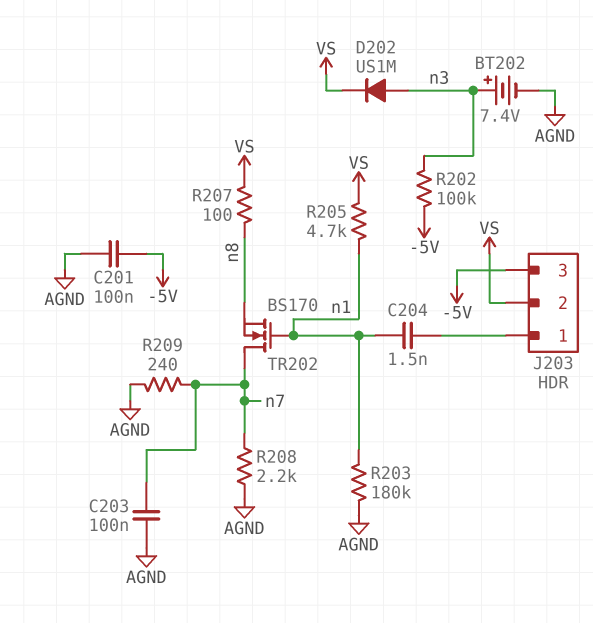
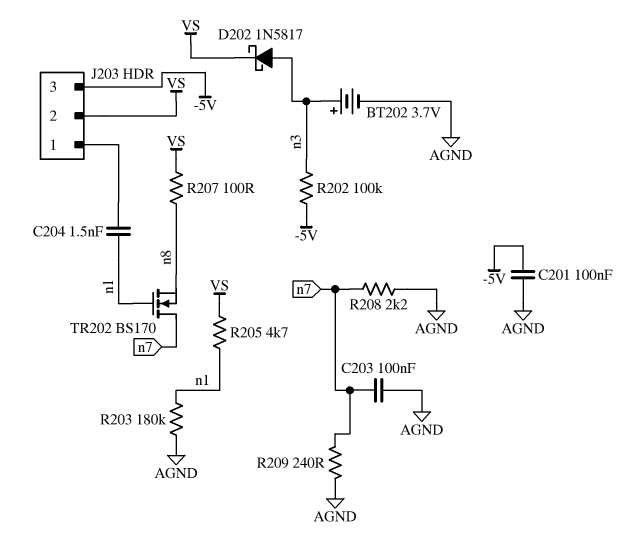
BT202: 7.4V (plus n3, minus AGND) -> 3.7V (plus n3, minus AGND)
D202: diode US1M (A n3, K VS) -> schottky 1N5817 (A n3, K VS)

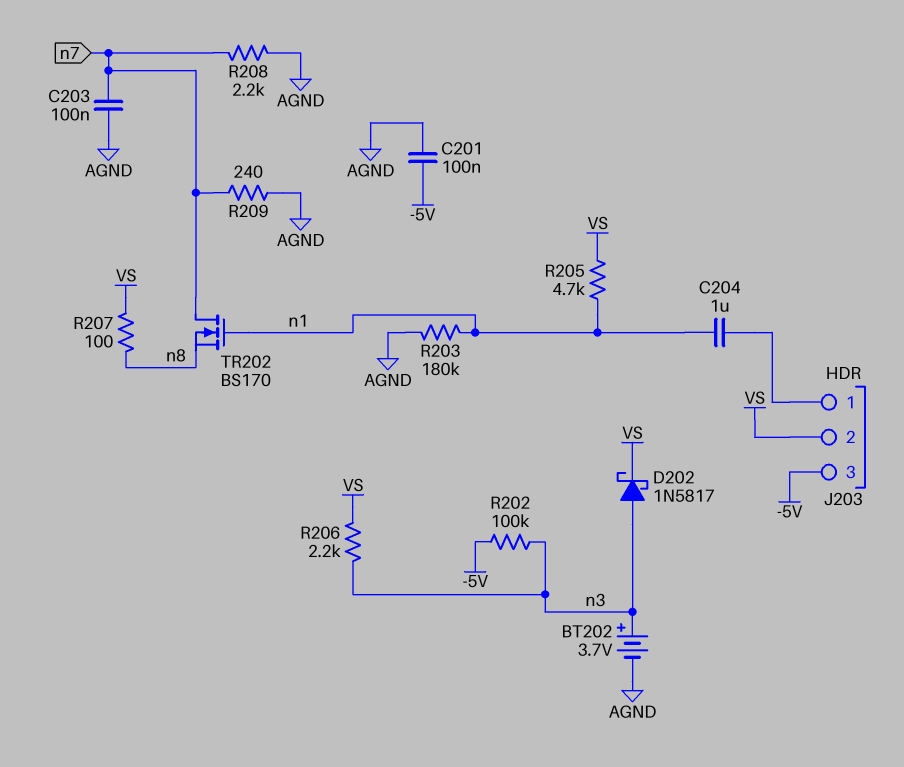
C204: 1.5nF (J203/1, n1) -> 1uF (J203/1, n1)
R206: none -> 2.2k (VS, n3)

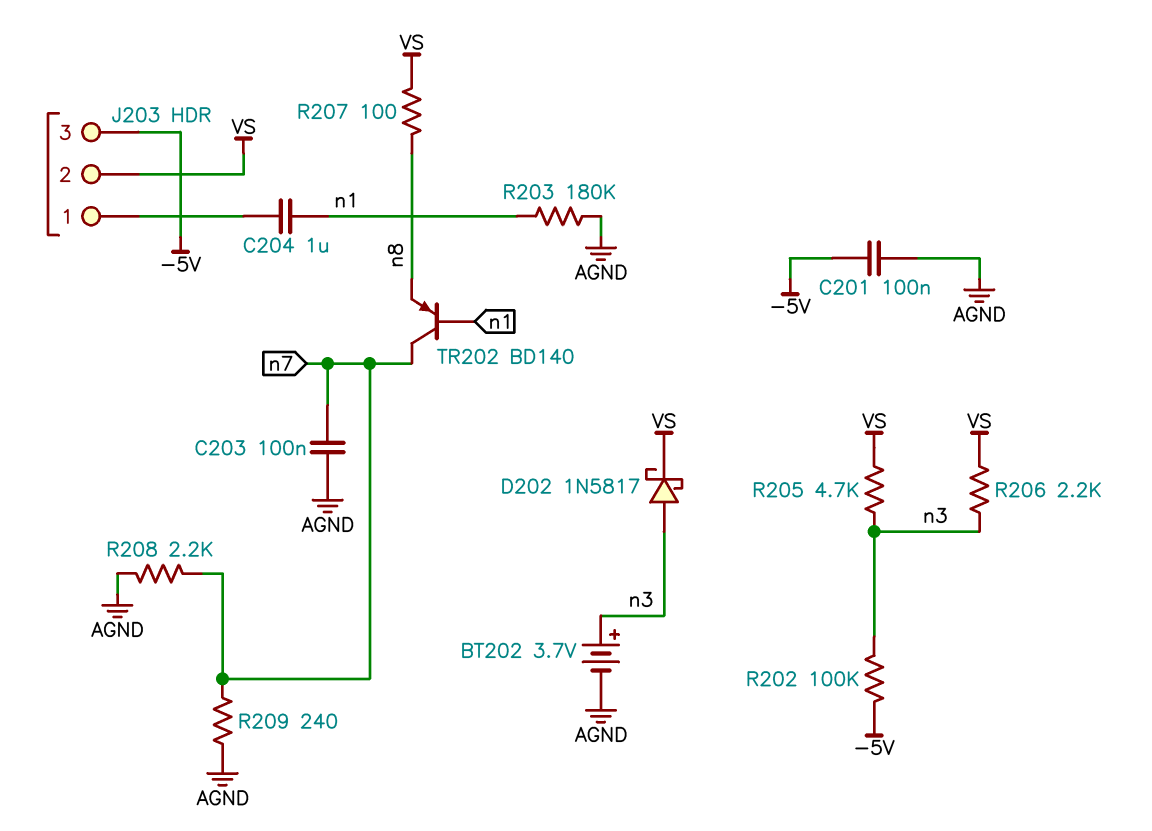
R205: 4.7k (VS, n1) -> 4.7k (VS, n3)
TR202: NMOS BS170 (G n1, D n7, S n8) -> PNP BD140 (B n1, C n7, E n8)

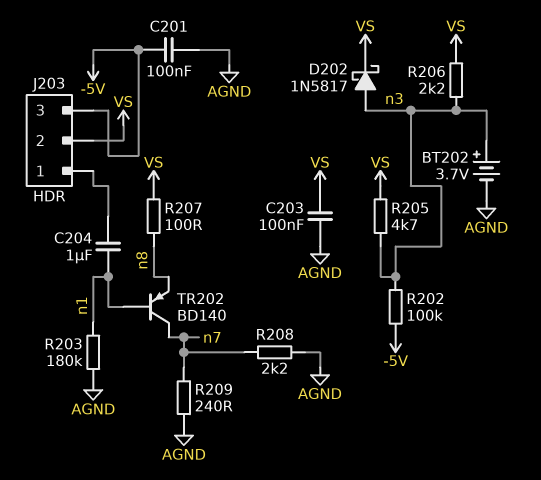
C203: 100nF (AGND, n7) -> 100nF (AGND, VS)

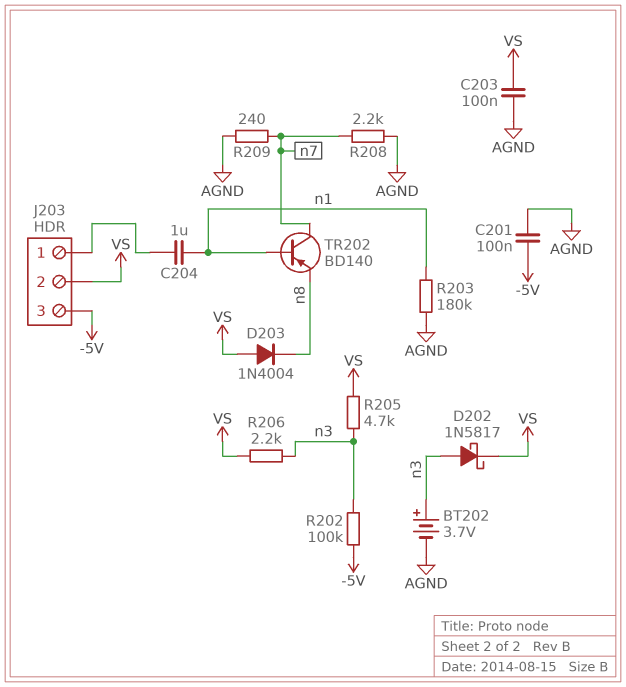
D203: none -> diode 1N4004 (A VS, K n8)
R207: 100 (VS, n8) -> none

